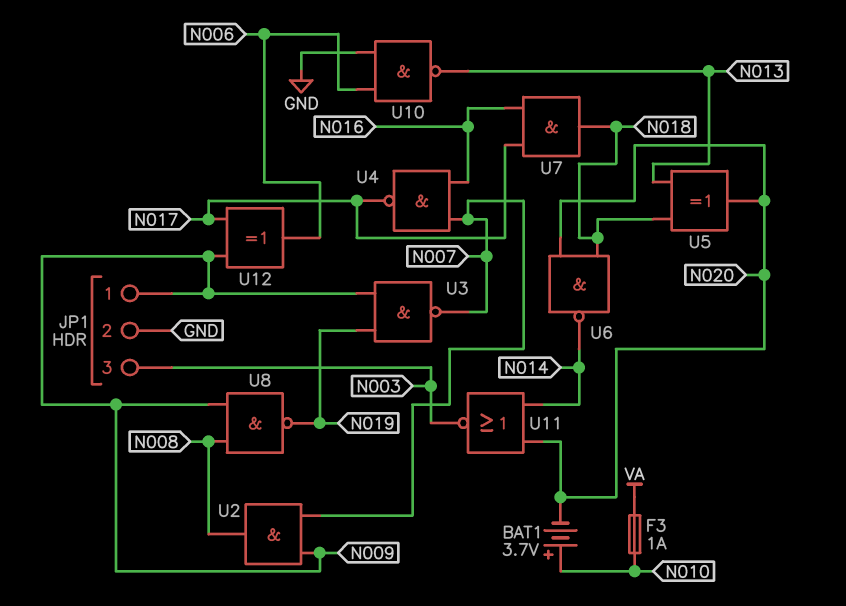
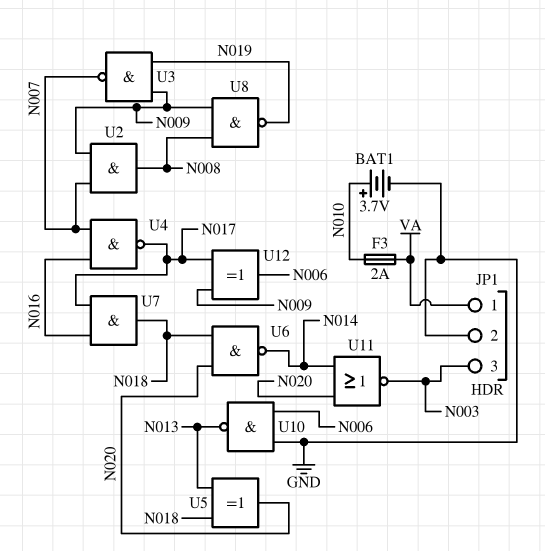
BAT1: 3.7V (plus N010, minus N020) -> 3.7V (plus N010, minus GND)
F3: 1A (N010, VA) -> 2A (N010, VA)
JP1 pin 1: N009 -> VA

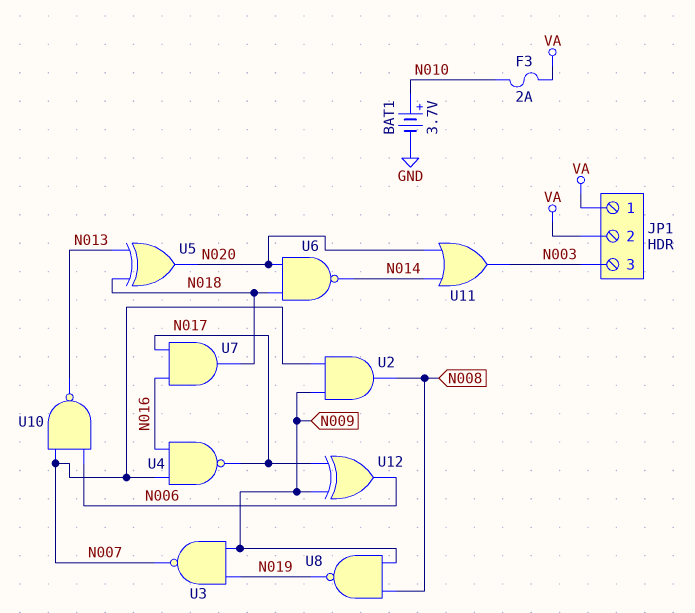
JP1 pin 2: GND -> VA
U10: NAND (in GND, in N006, out N013) -> NAND (in N006, in N007, out N013)
U11: NOR (in N014, in N020, out N003) -> OR (in N014, in N020, out N003)

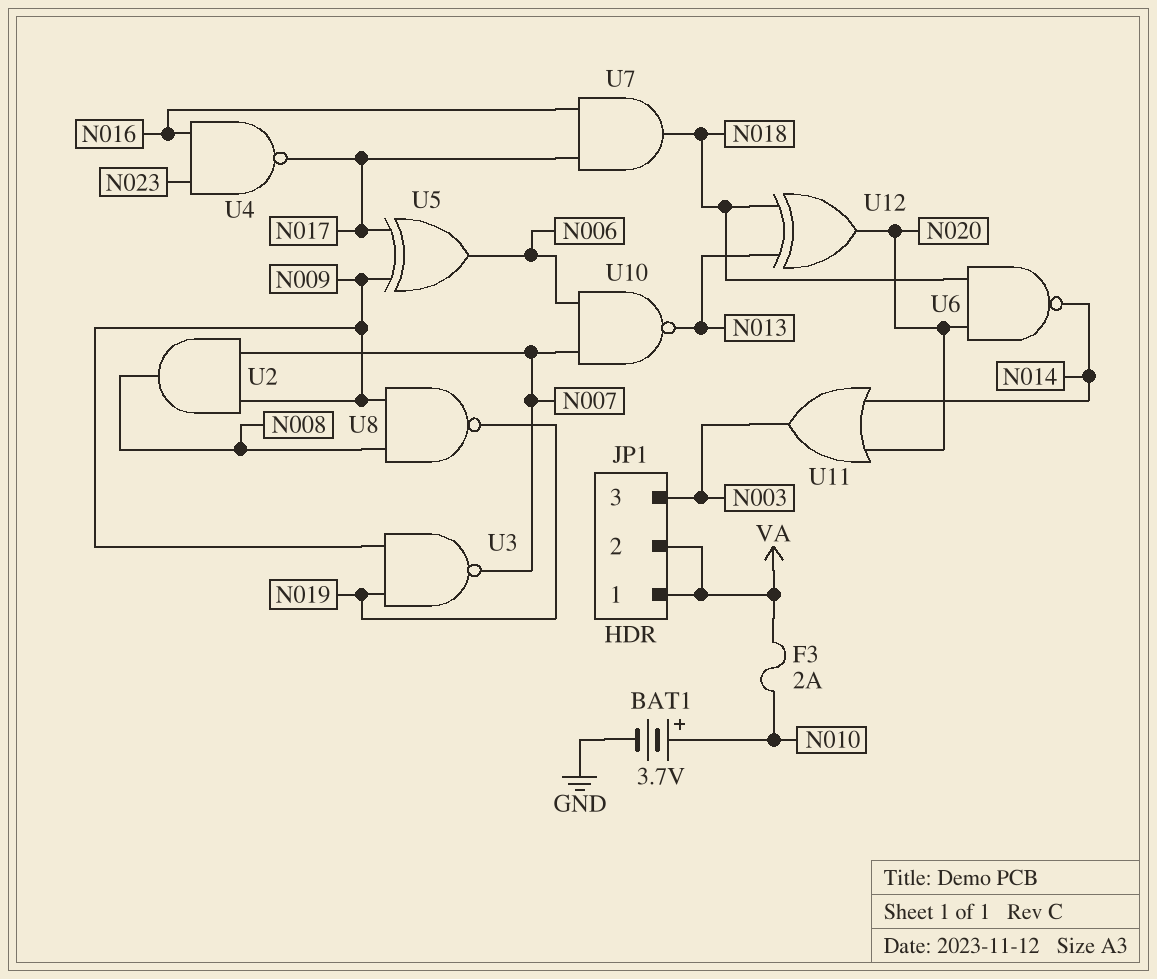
U4: NAND (in N007, in N016, out N017) -> NAND (in N016, in N023, out N017)
U5: XOR (in N013, in N018, out N020) -> XOR (in N009, in N017, out N006)
U12: XOR (in N009, in N017, out N006) -> XOR (in N013, in N018, out N020)

